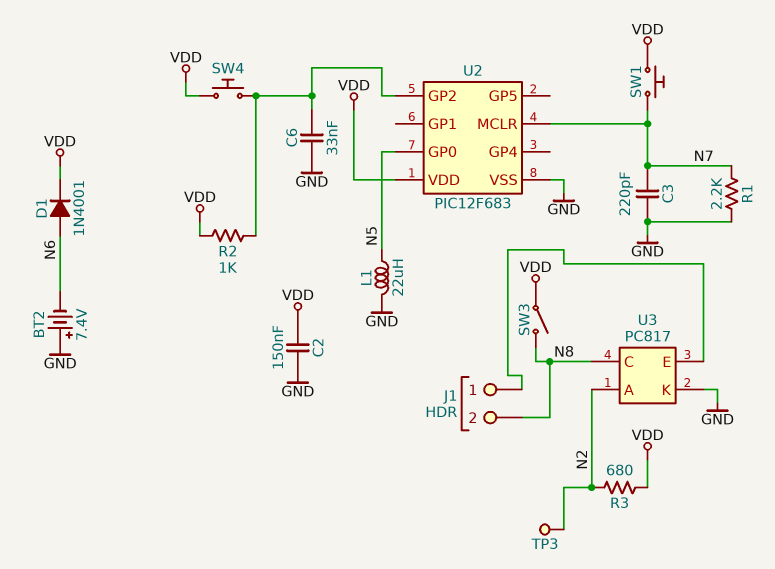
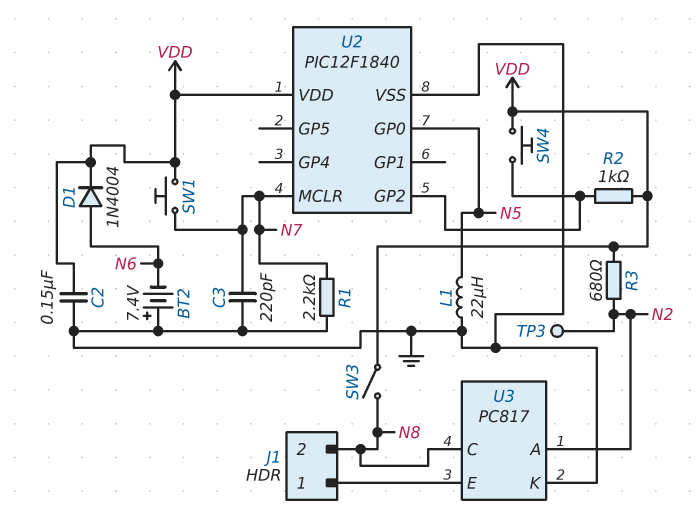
C6: 33nF (GND, U2/GP2) -> none
D1: diode 1N4001 (A N6, K VDD) -> diode 1N4004 (A N6, K VDD)
U2: PIC12F683 -> PIC12F1840

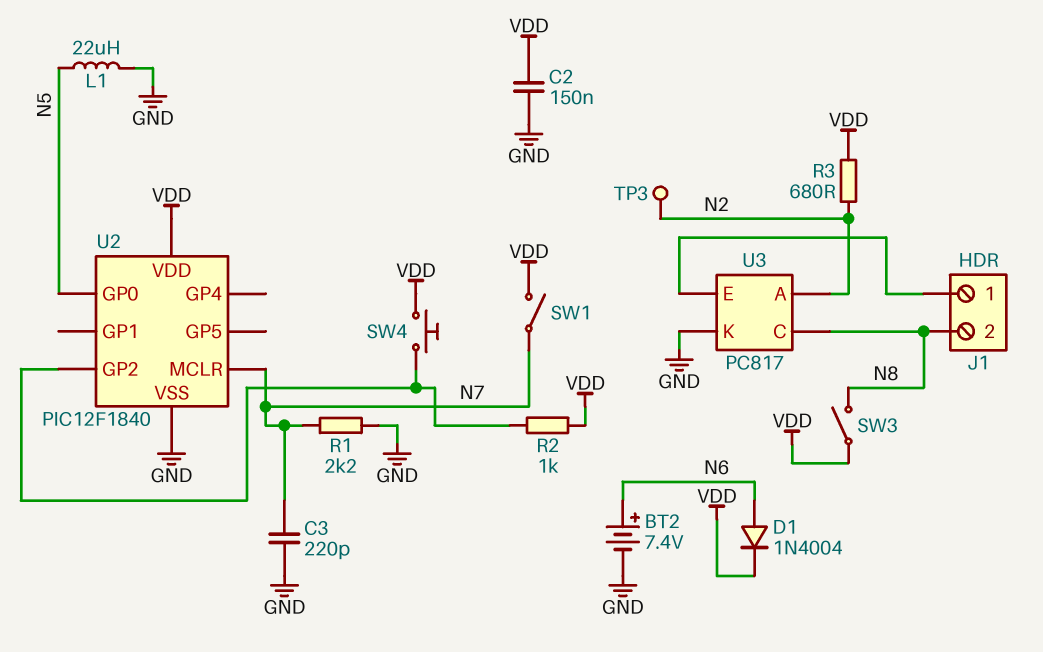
BT2: 7.4V (plus GND, minus N6) -> 7.4V (plus N6, minus GND)
SW1: button (N7, VDD) -> switch (N7, VDD)

